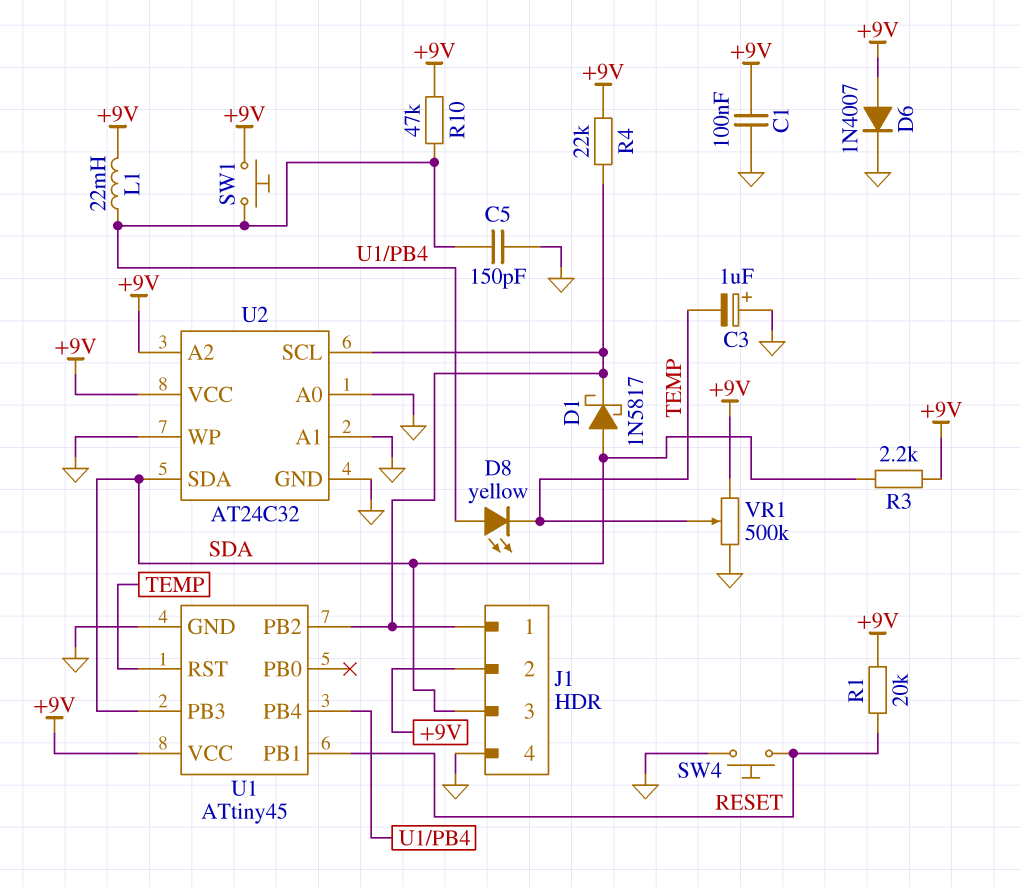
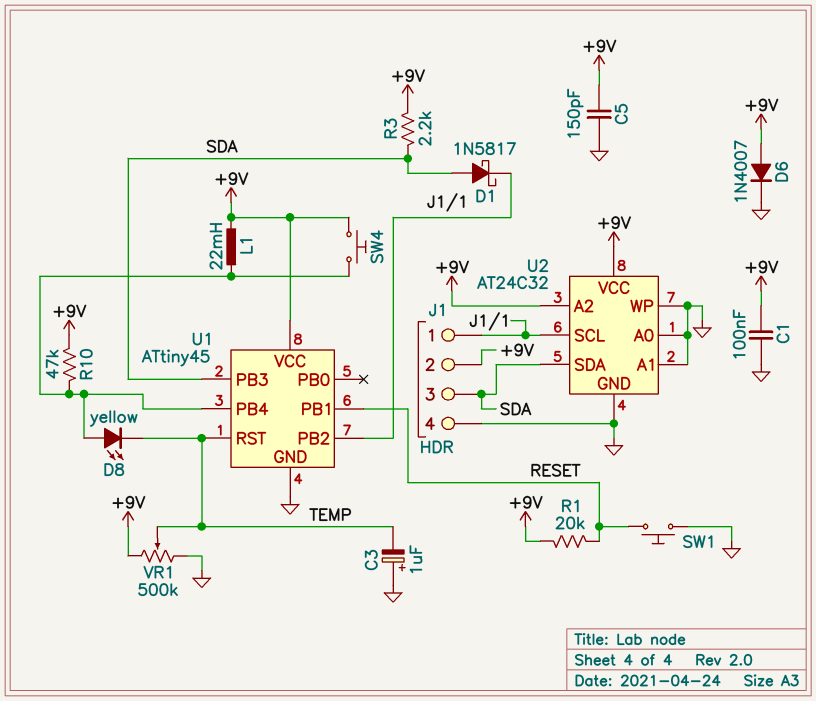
C5: 150pF (GND, U1/PB4) -> 150pF (+9V, GND)
R4: 22k (+9V, J1/1) -> none
SW1: button (+9V, U1/PB4) -> button (GND, RESET)
SW4: button (GND, RESET) -> button (+9V, U1/PB4)

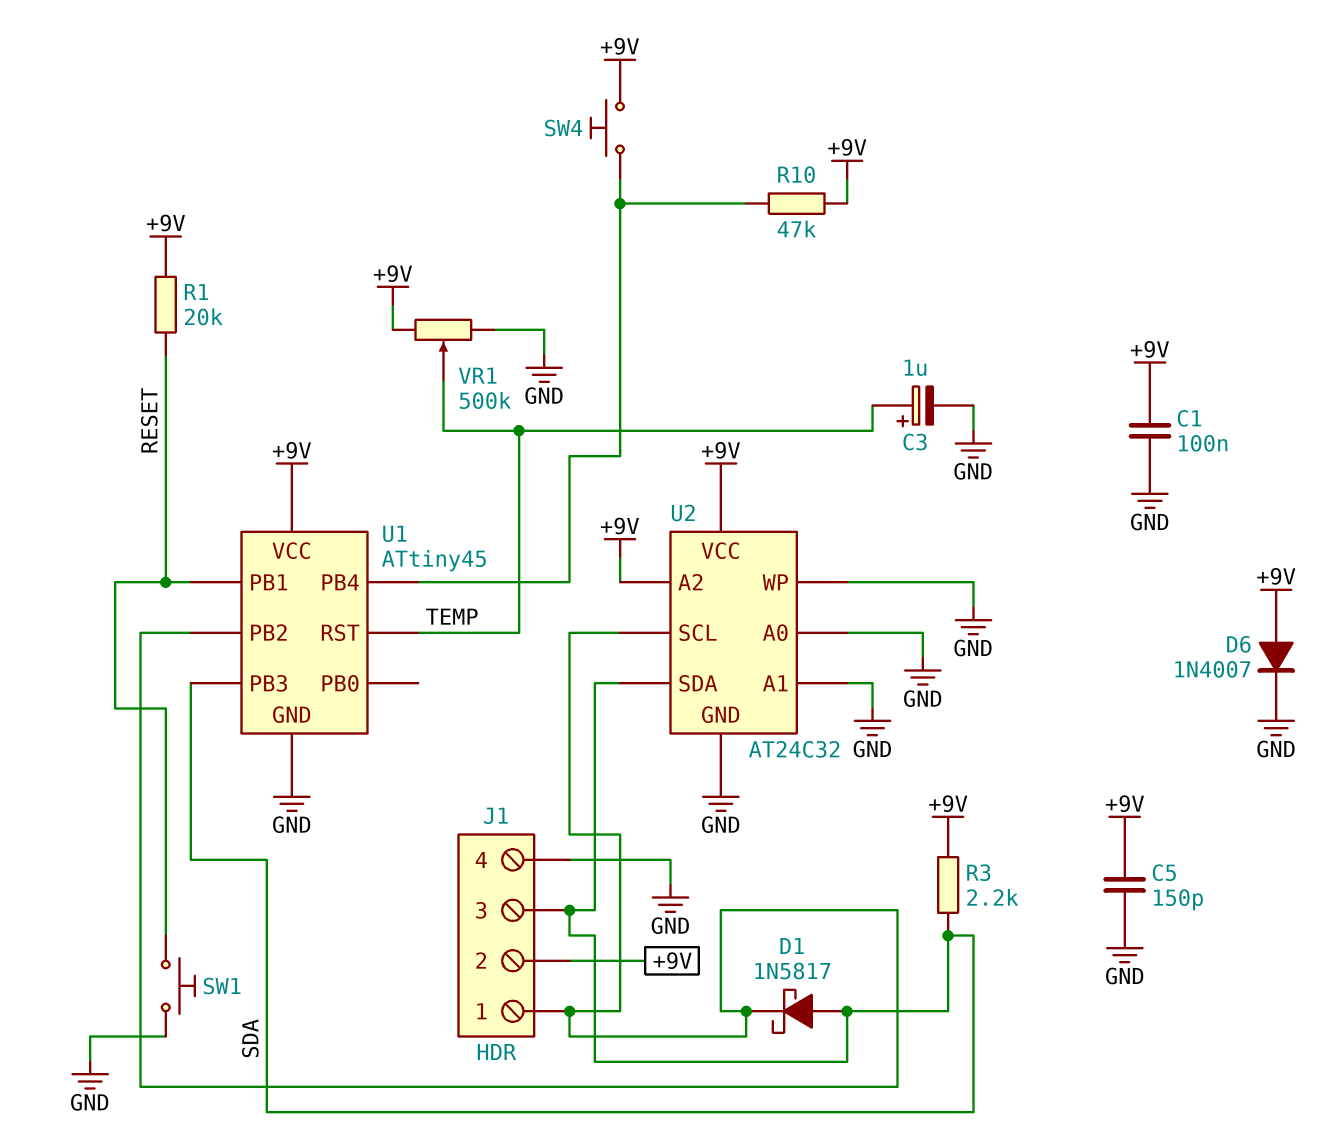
C3: 1uF (plus GND, minus TEMP) -> 1uF (plus TEMP, minus GND)
D8: LED yellow (A U1/PB4, K TEMP) -> none
L1: 22mH (+9V, U1/PB4) -> none

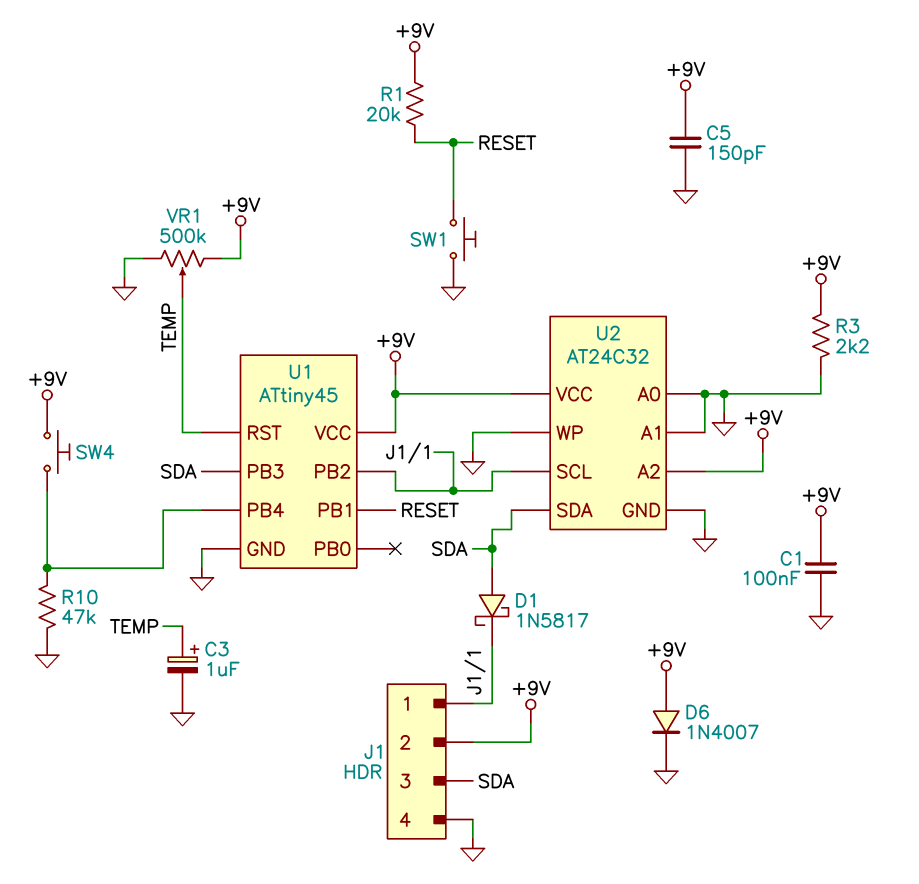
R3: 2.2k (+9V, SDA) -> 2.2k (+9V, GND)
R10: 47k (+9V, U1/PB4) -> 47k (GND, U1/PB4)

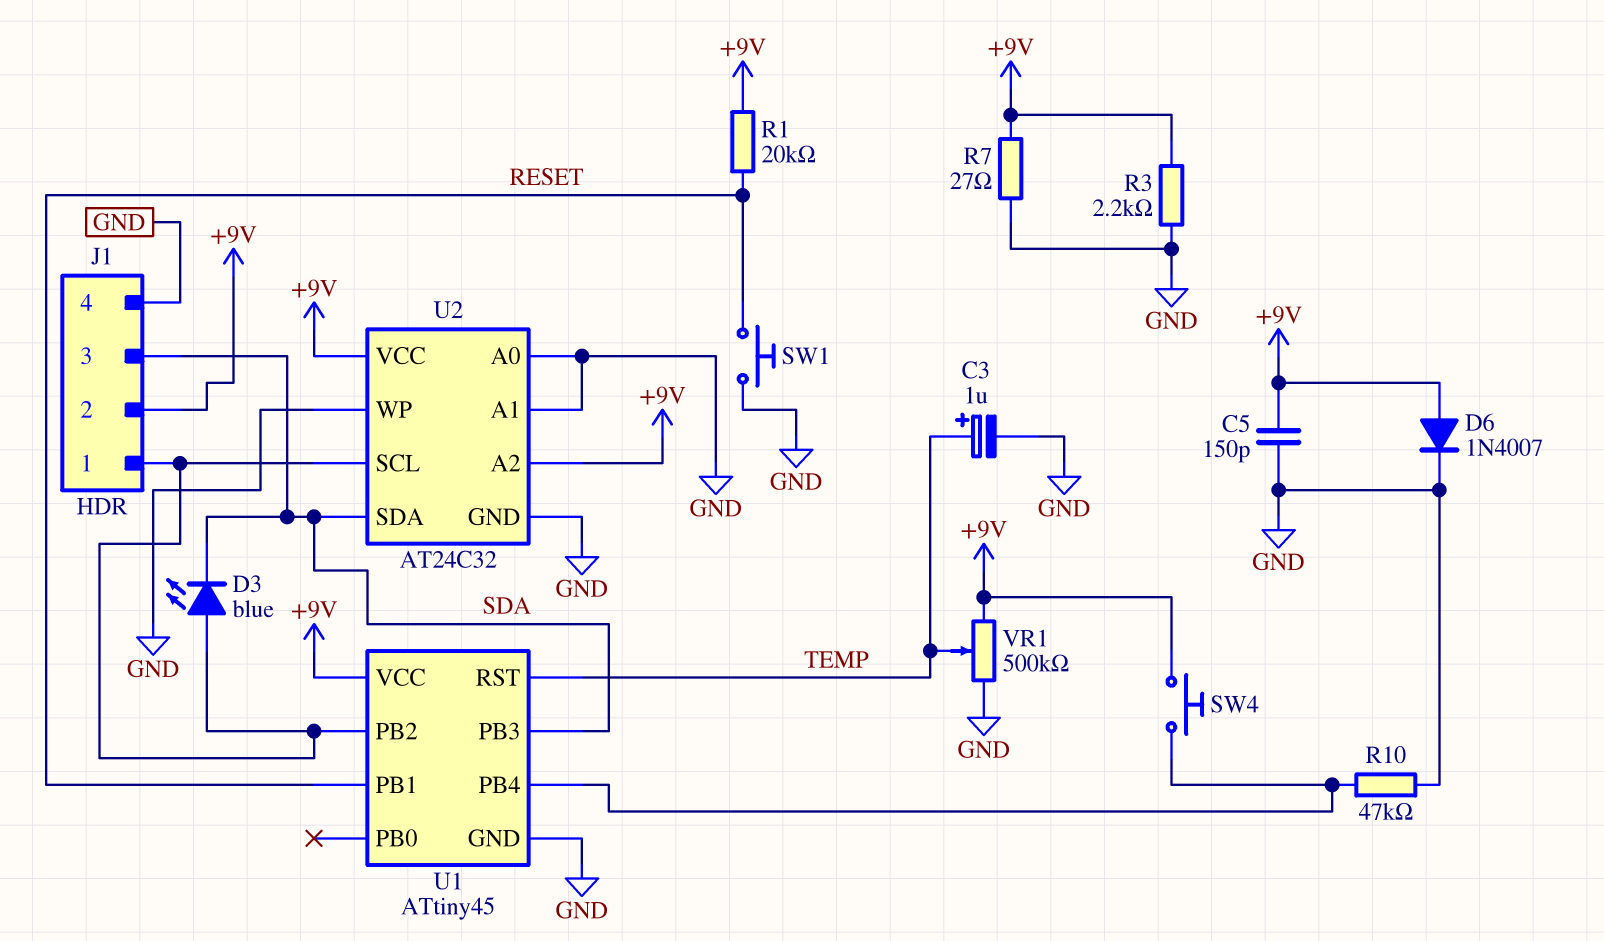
C1: 100nF (+9V, GND) -> none
D1: schottky 1N5817 (A SDA, K J1/1) -> none
D3: none -> LED blue (A J1/1, K SDA)
R7: none -> 27 (+9V, GND)

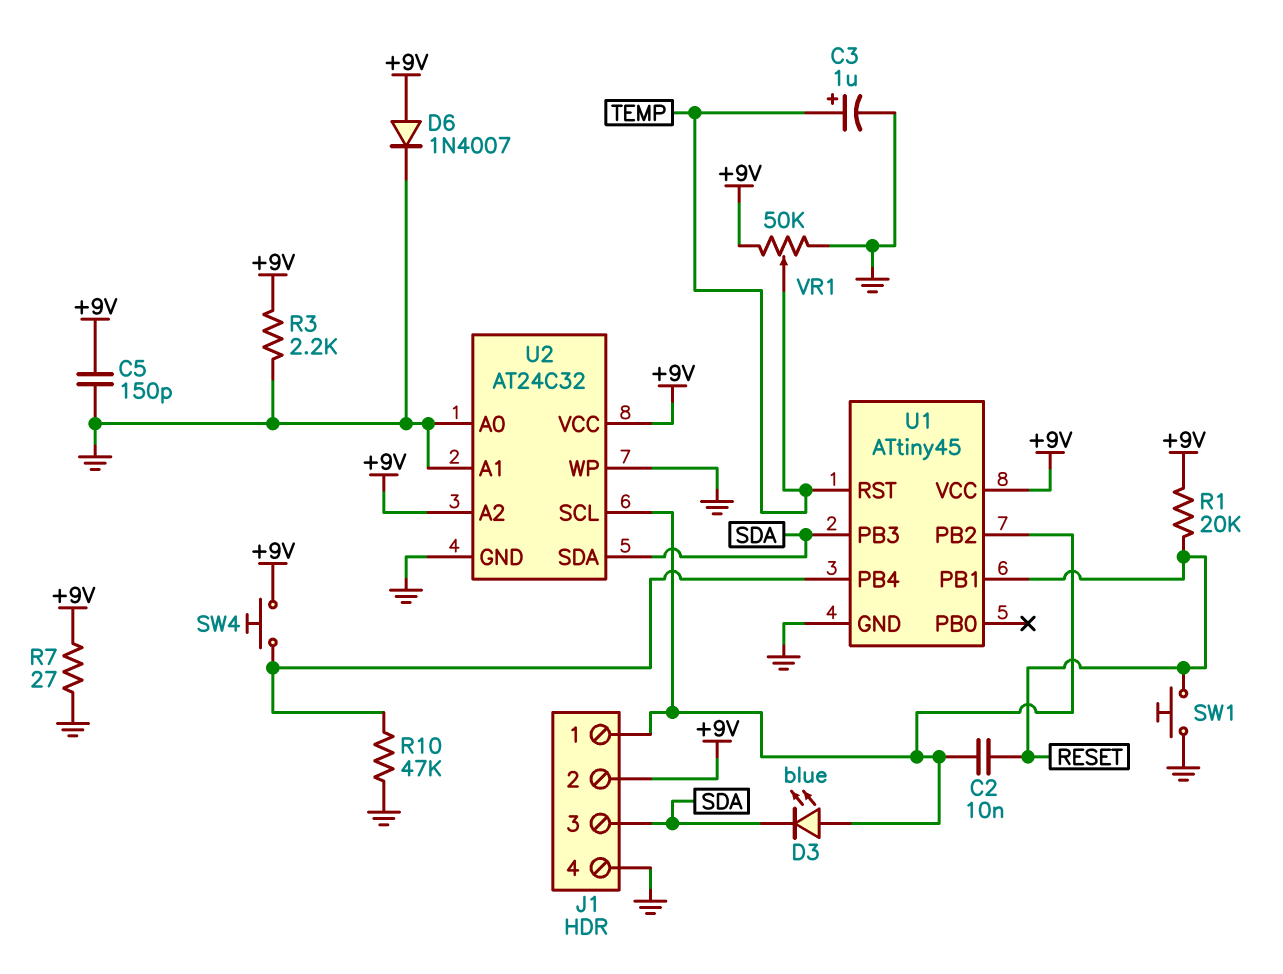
C2: none -> 10nF (J1/1, RESET)
VR1: 500k (+9V, GND, wiper TEMP) -> 50k (+9V, GND, wiper TEMP)

